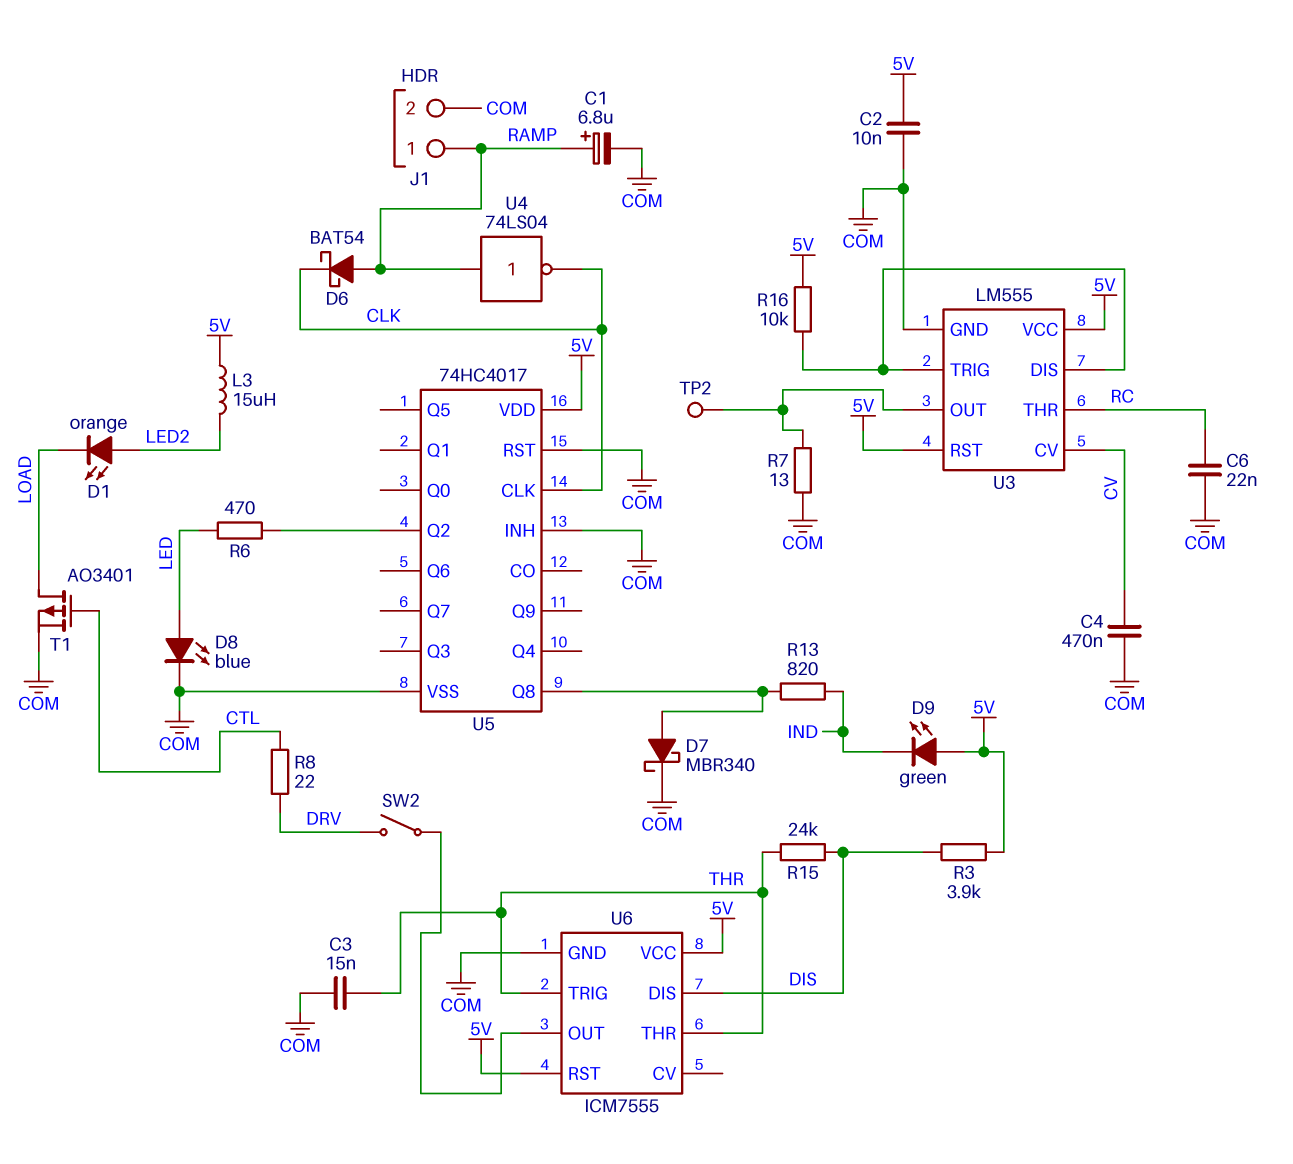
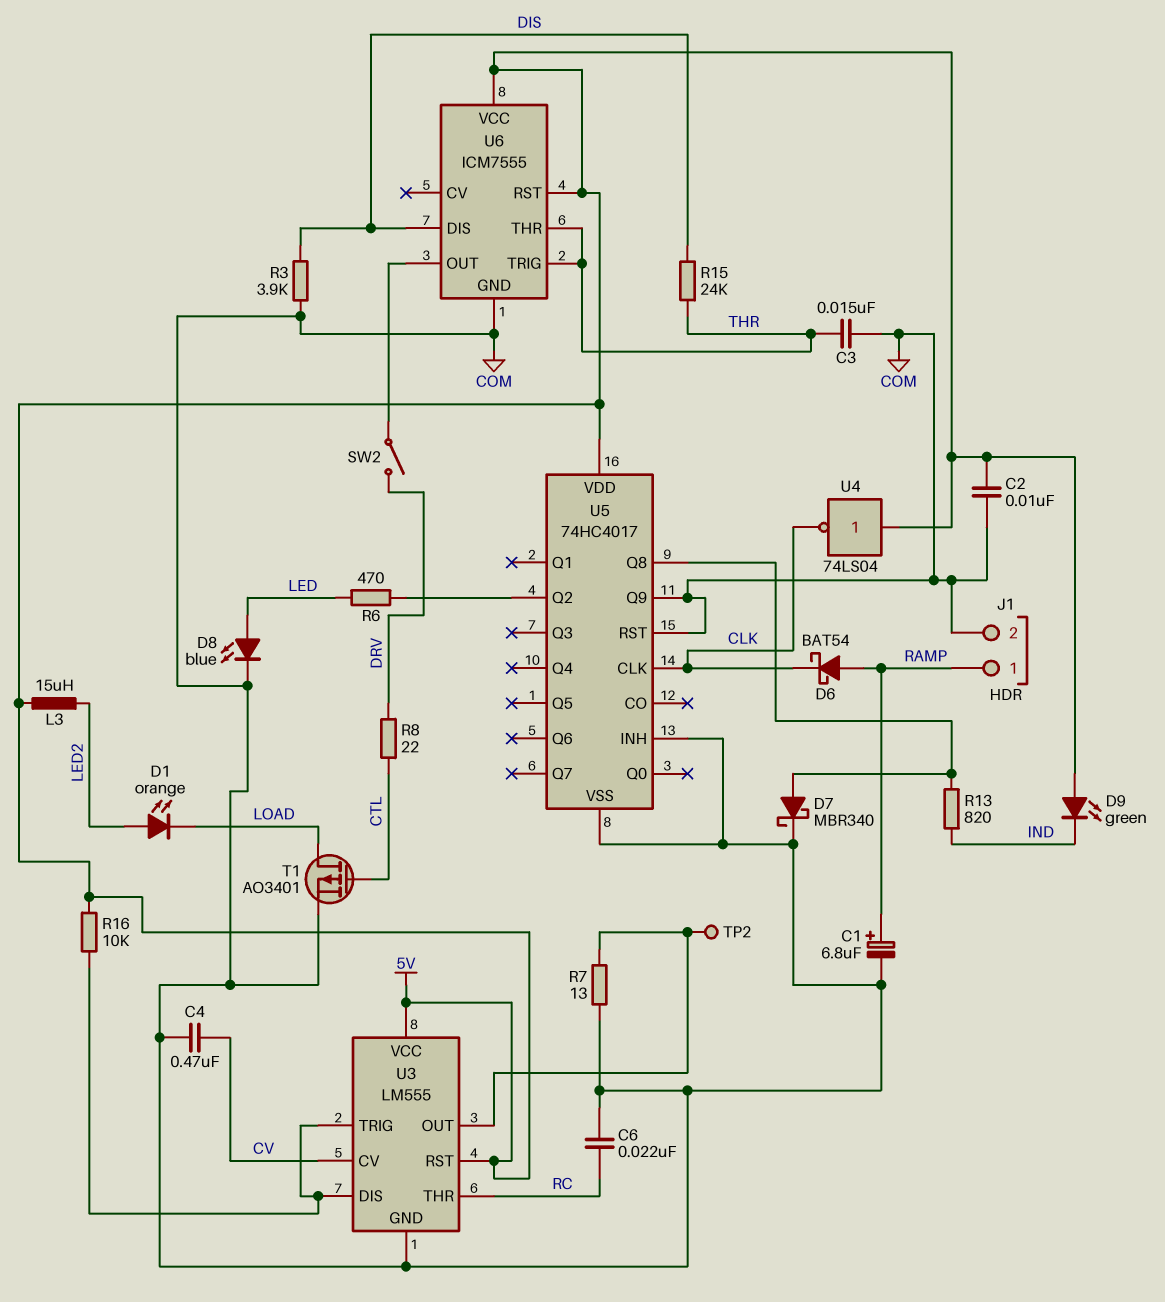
R3: 3.9k (5V, DIS) -> 3.9k (COM, DIS)
U4: NOT 74LS04 (in RAMP, out CLK) -> NOT 74LS04 (in 5V, out CLK)
U5 pin Q9: none -> COM

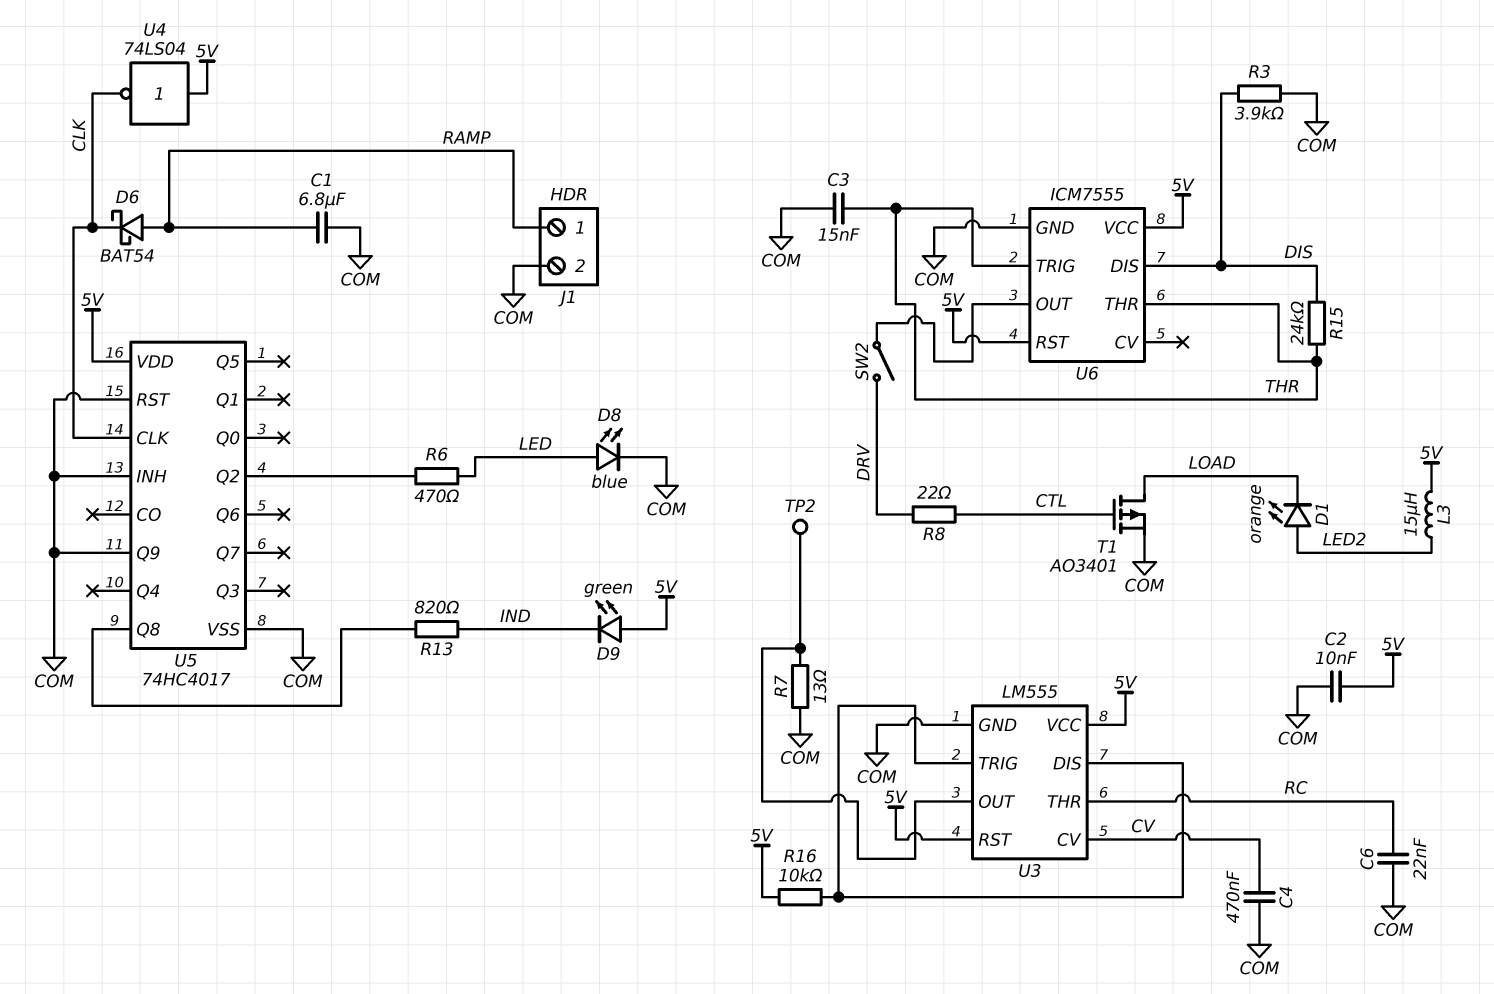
C1: 6.8uF (plus RAMP, minus COM) -> 6.8uF (COM, RAMP)
D7: schottky MBR340 (A U5/Q8, K COM) -> none

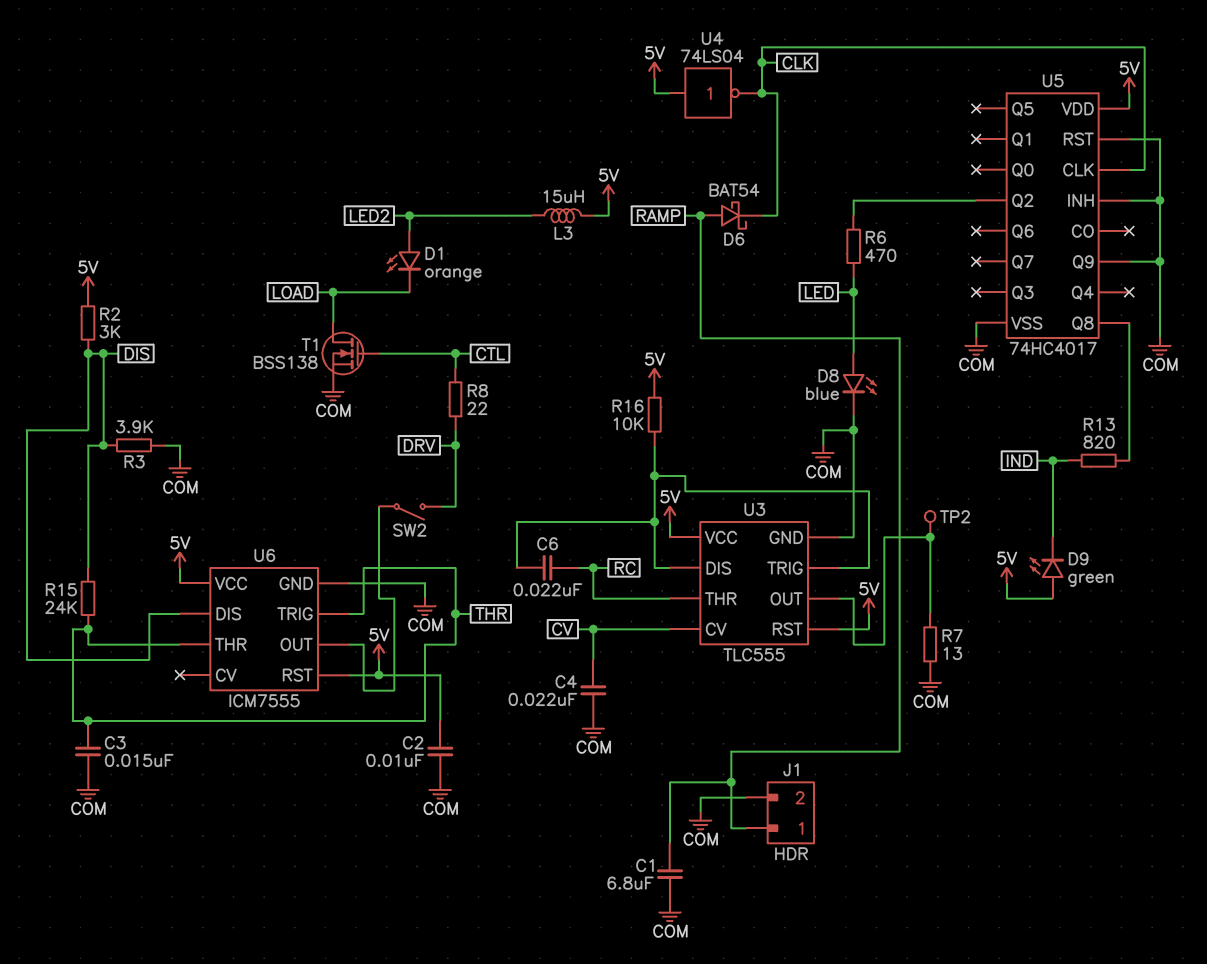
C4: 470nF (COM, CV) -> 22nF (COM, CV)
C6: 22nF (COM, RC) -> 22nF (RC, U3/DIS)
R2: none -> 3k (5V, DIS)
T1: PMOS AO3401 (G CTL, D LOAD, S COM) -> NMOS BSS138 (G CTL, D LOAD, S COM)
U3: LM555 -> TLC555

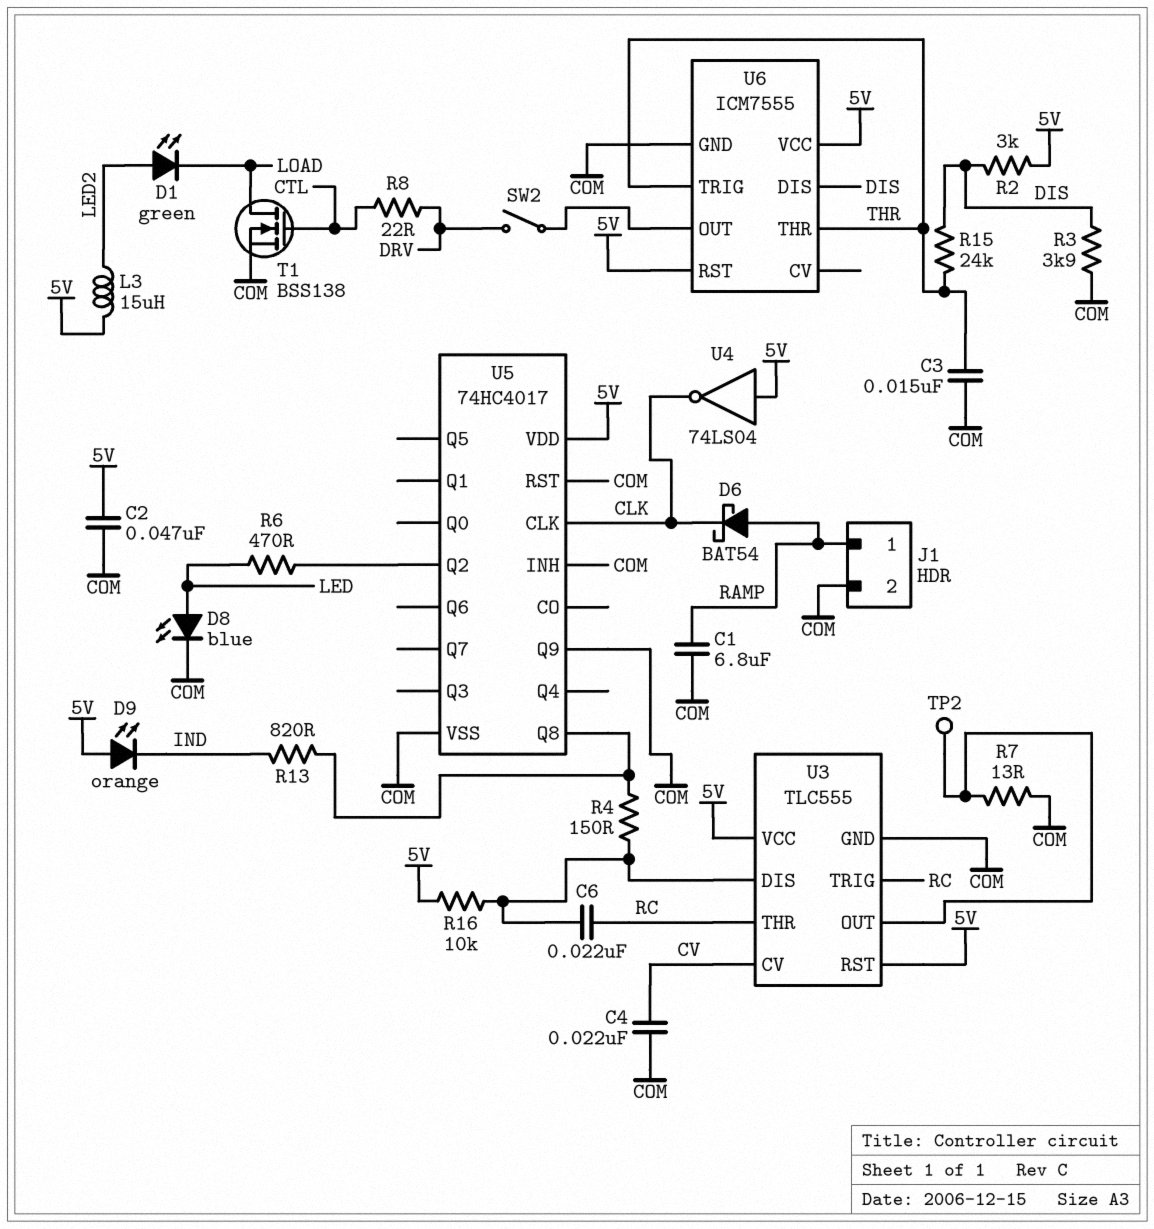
C2: 10nF (5V, COM) -> 47nF (5V, COM)
D1: LED orange (A LED2, K LOAD) -> LED green (A LED2, K LOAD)
D9: LED green (A 5V, K IND) -> LED orange (A 5V, K IND)
R4: none -> 150 (U3/DIS, U5/Q8)
U3 pin TRIG: U3/DIS -> RC

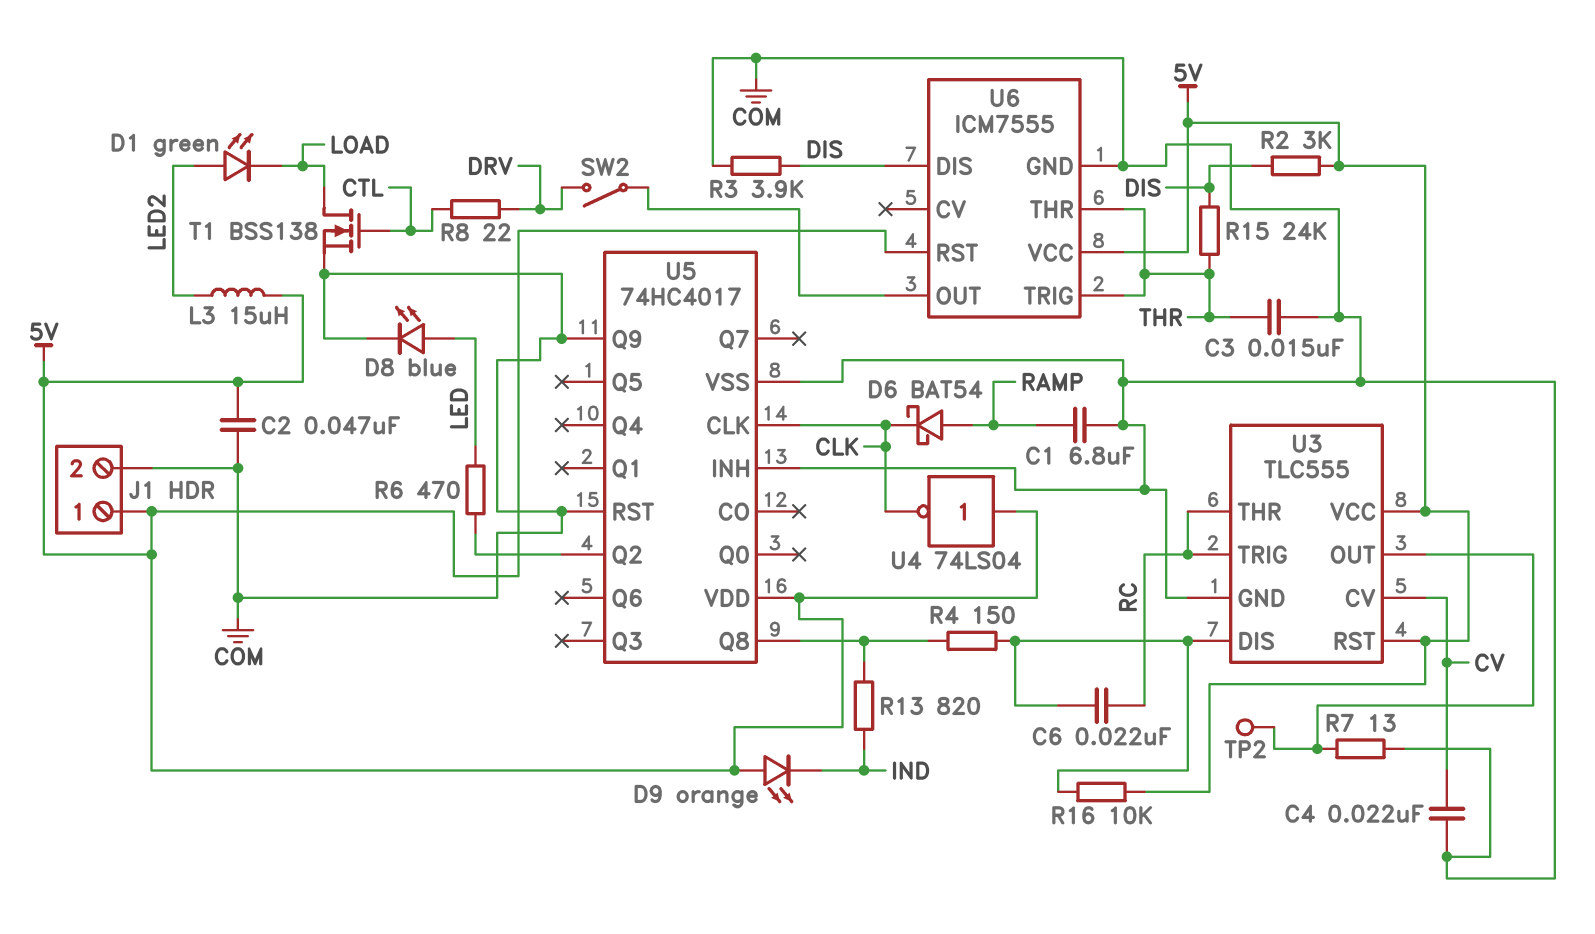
J1 pin 1: RAMP -> 5V

